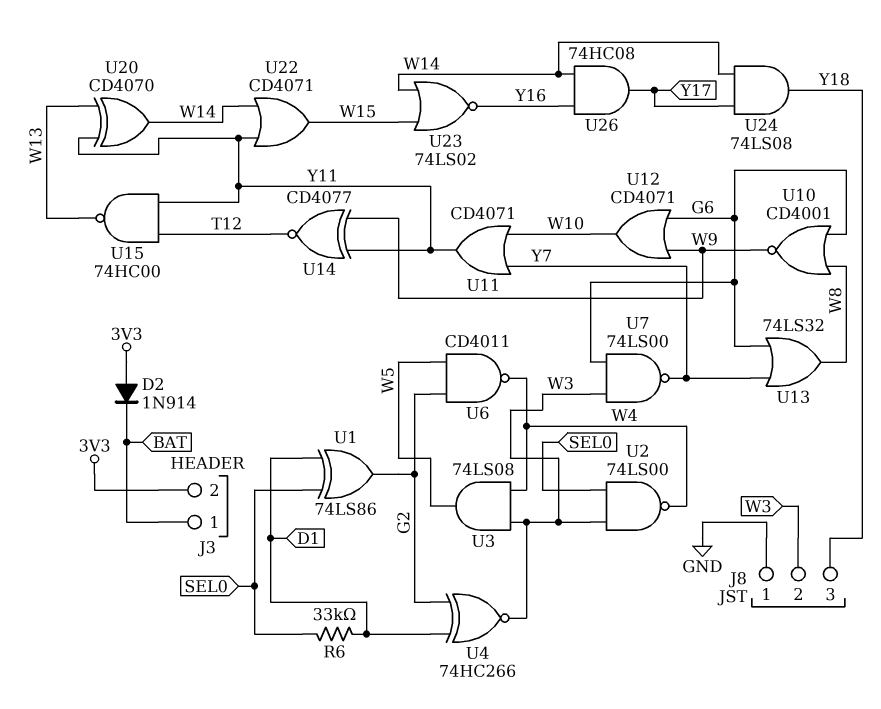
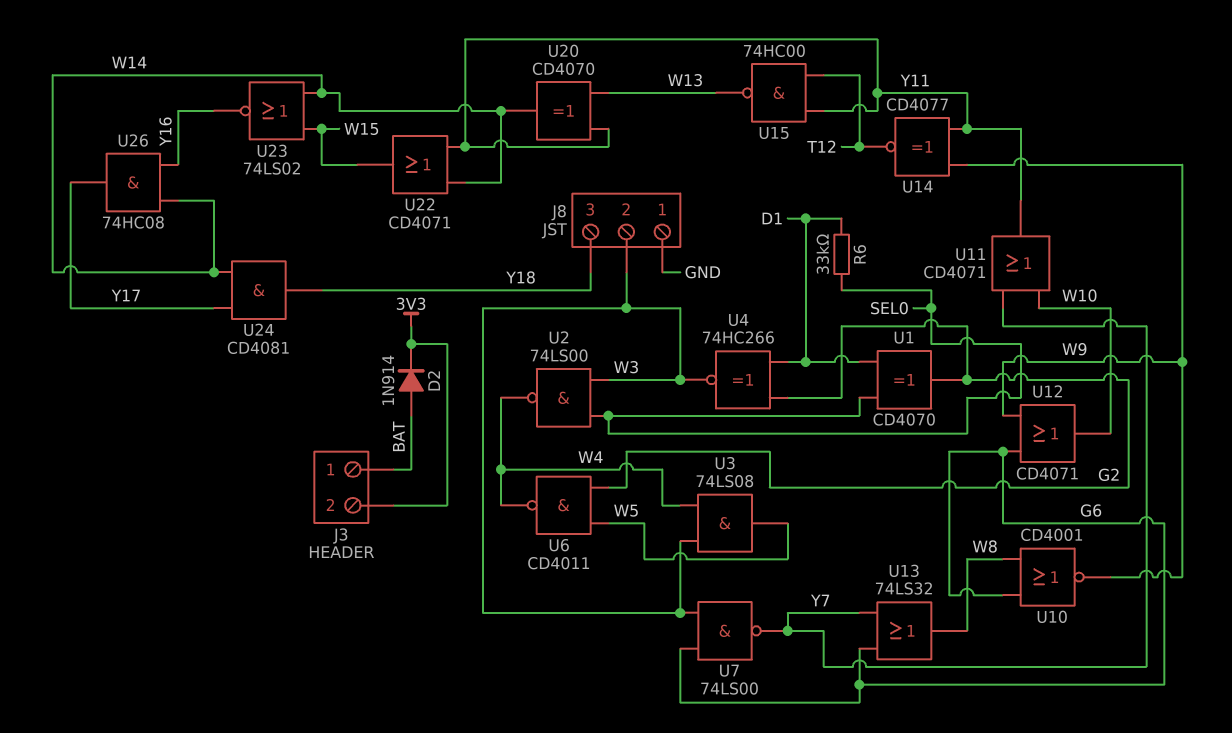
D2: diode 1N914 (A 3V3, K BAT) -> diode 1N914 (A BAT, K 3V3)
U1: XOR 74LS86 (in D1, in SEL0, out G2) -> XOR CD4070 (in D1, in SEL0, out G2)
U24: AND 74LS08 (in W14, in Y17, out Y18) -> AND CD4081 (in W14, in Y17, out Y18)

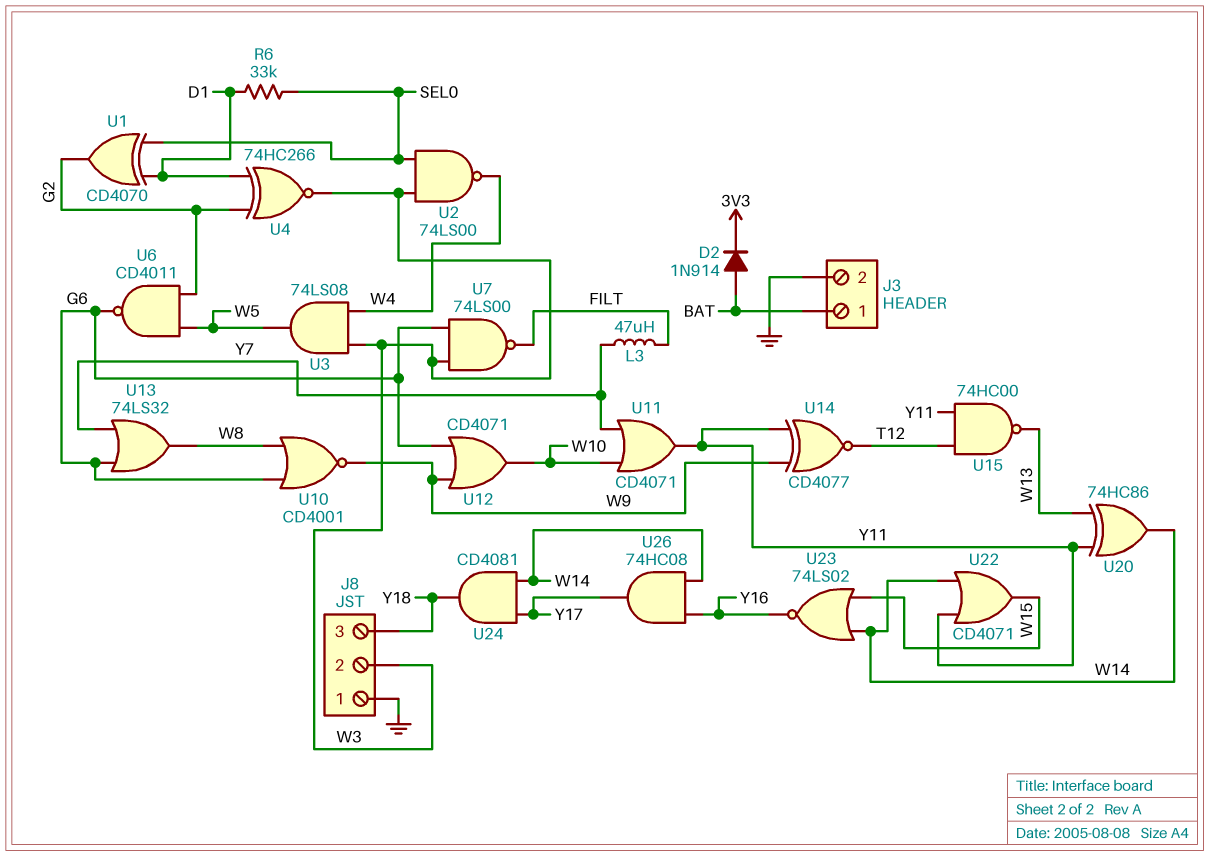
J3 pin 2: 3V3 -> GND
L3: none -> 47uH (FILT, Y7)
U6: NAND CD4011 (in G2, in W5, out W4) -> NAND CD4011 (in G2, in W5, out G6)
U7: NAND 74LS00 (in G6, in W3, out Y7) -> NAND 74LS00 (in G6, in W3, out FILT)
U20: XOR CD4070 (in W13, in Y11, out W14) -> XOR 74HC86 (in W13, in Y11, out W14)

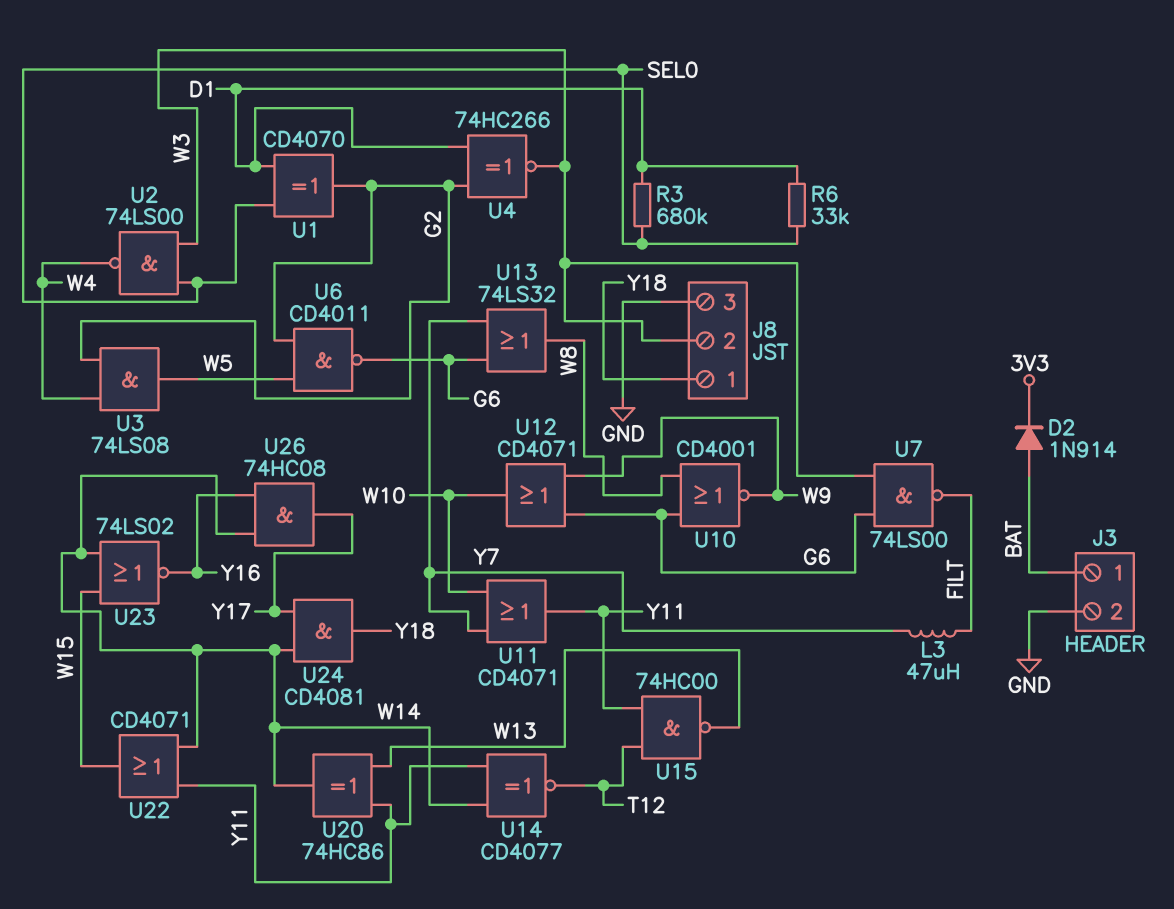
J8 pin 1: GND -> Y18
J8 pin 3: Y18 -> GND
R3: none -> 680k (D1, SEL0)
U3: AND 74LS08 (in W3, in W4, out W5) -> AND 74LS08 (in G2, in W4, out W5)
U14: XNOR CD4077 (in W9, in Y11, out T12) -> XNOR CD4077 (in W14, in Y11, out T12)

